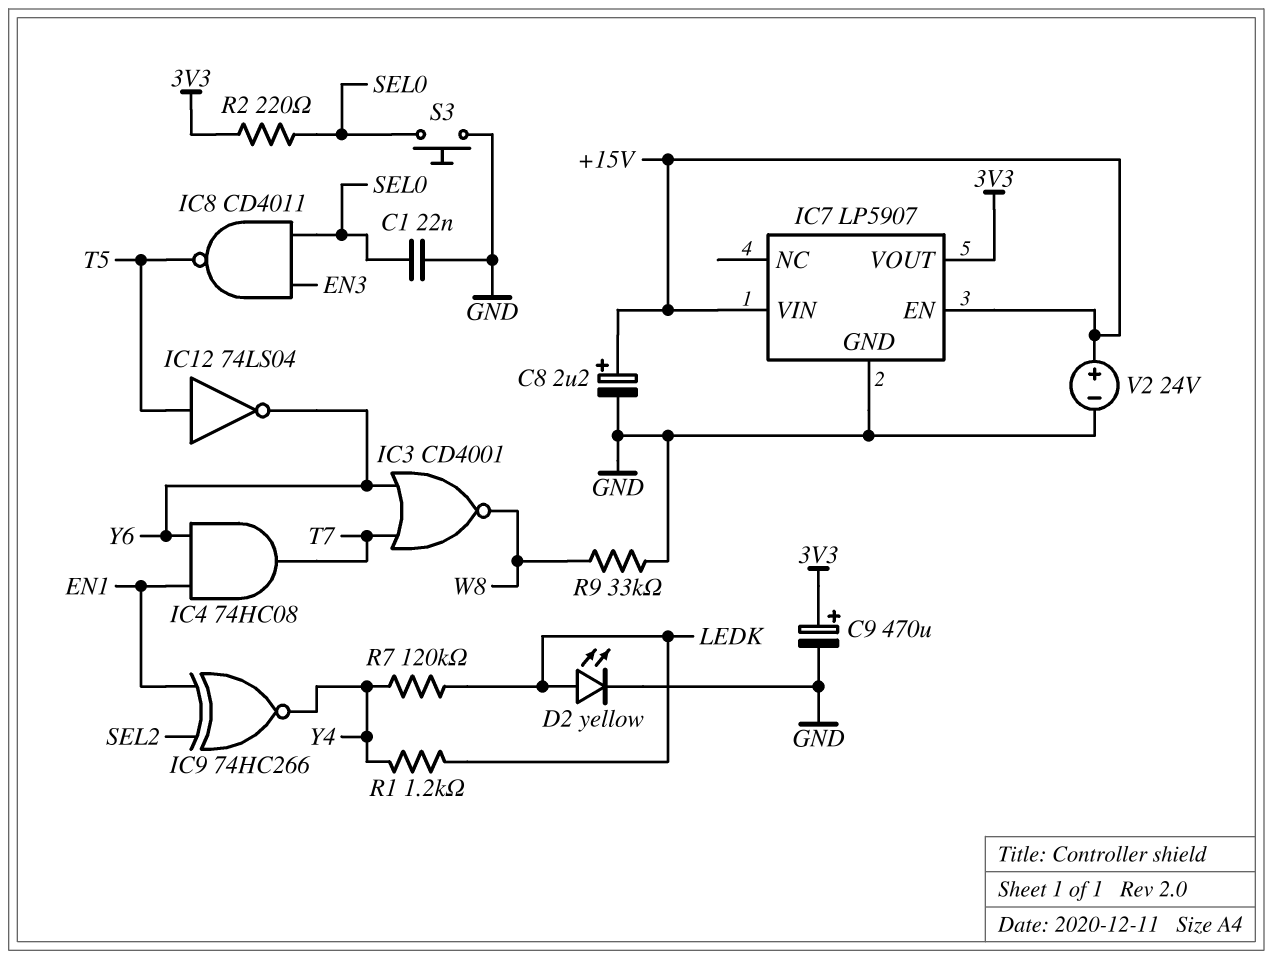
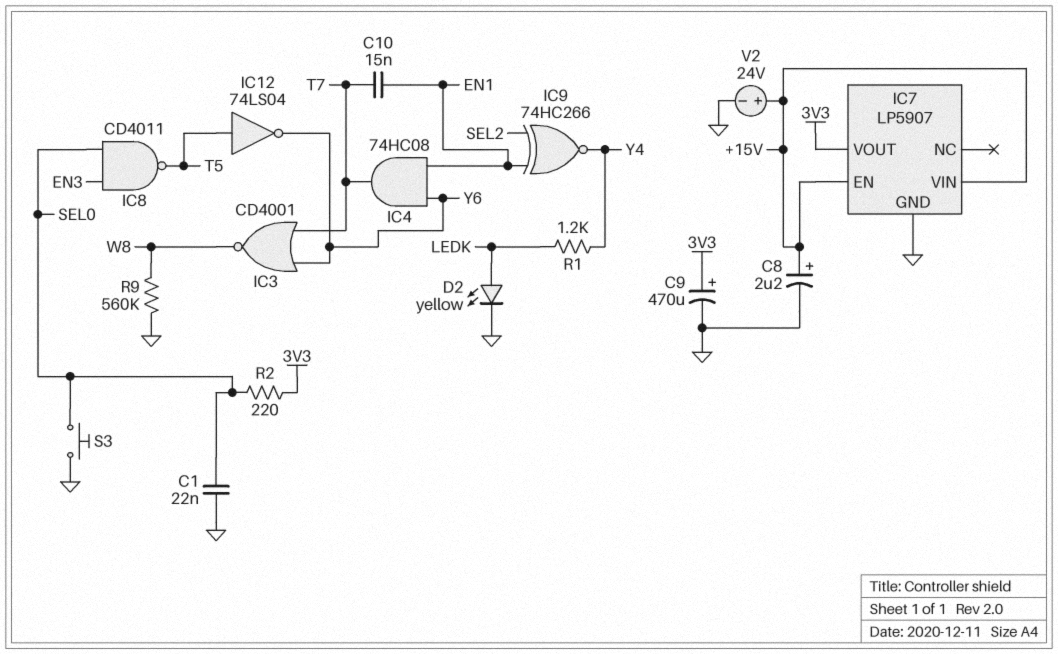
C10: none -> 15nF (EN1, T7)
R7: 120k (LEDK, Y4) -> none
R9: 33k (GND, W8) -> 560k (GND, W8)

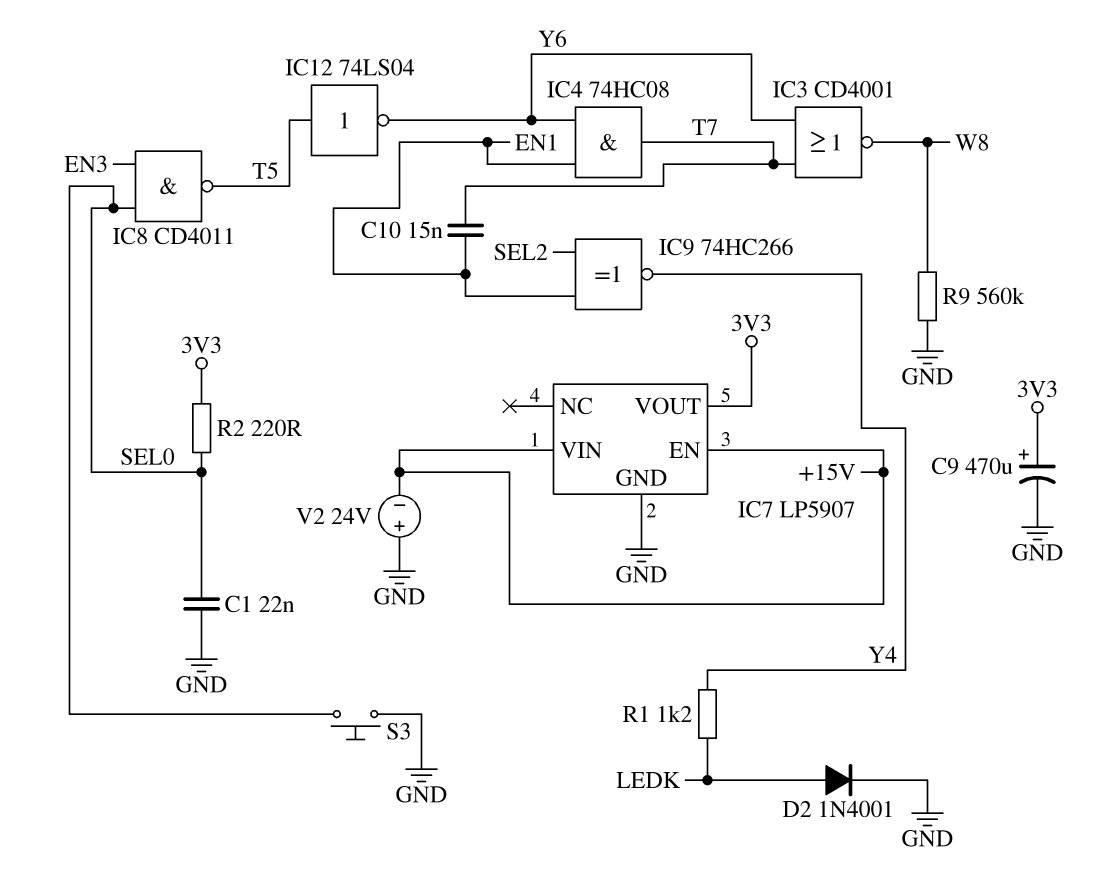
C8: 2.2uF (plus +15V, minus GND) -> none
D2: LED yellow (A LEDK, K GND) -> diode 1N4001 (A LEDK, K GND)
V2: 24V (plus +15V, minus GND) -> 24V (plus GND, minus +15V)

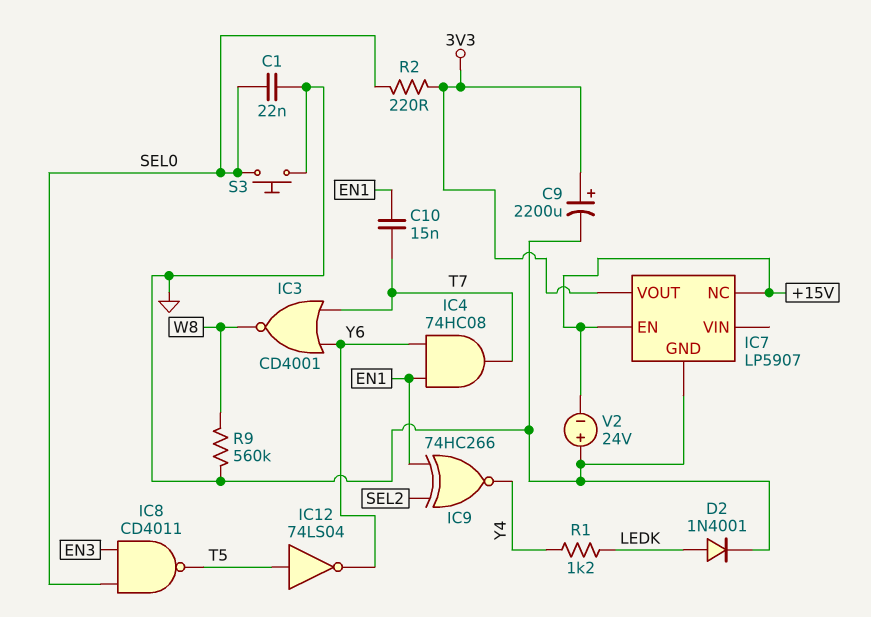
C9: 470uF (plus 3V3, minus GND) -> 2200uF (plus 3V3, minus GND)
IC7 pin NC: none -> +15V
IC7 pin VIN: +15V -> none

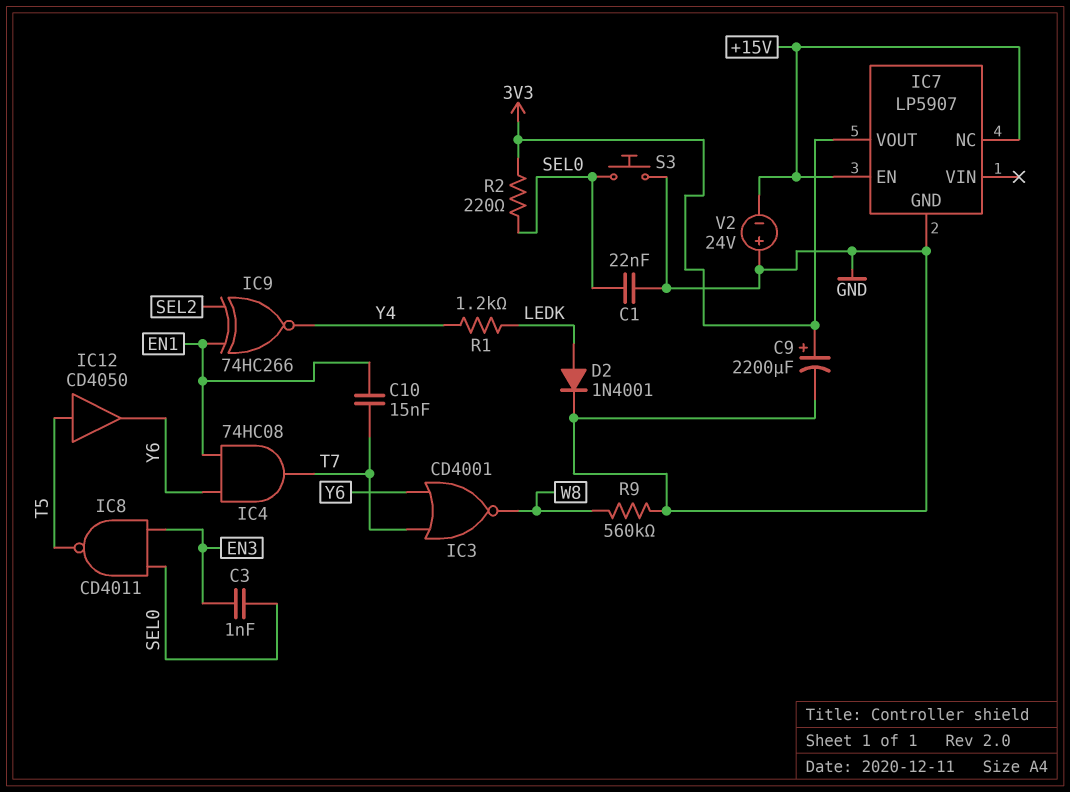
C3: none -> 1nF (EN3, SEL0)
IC12: NOT 74LS04 (in T5, out Y6) -> buffer CD4050 (in T5, out Y6)

